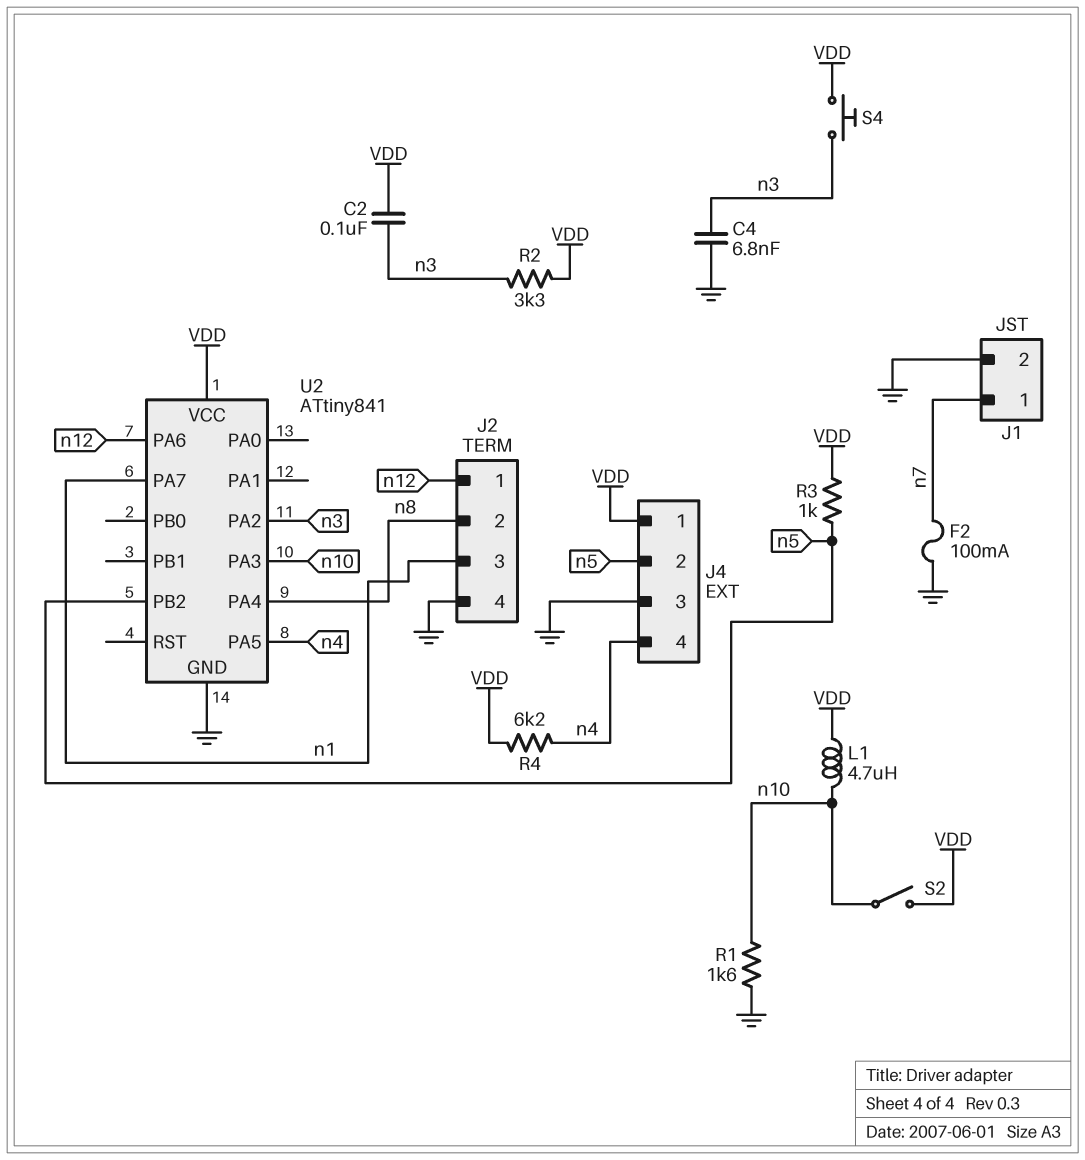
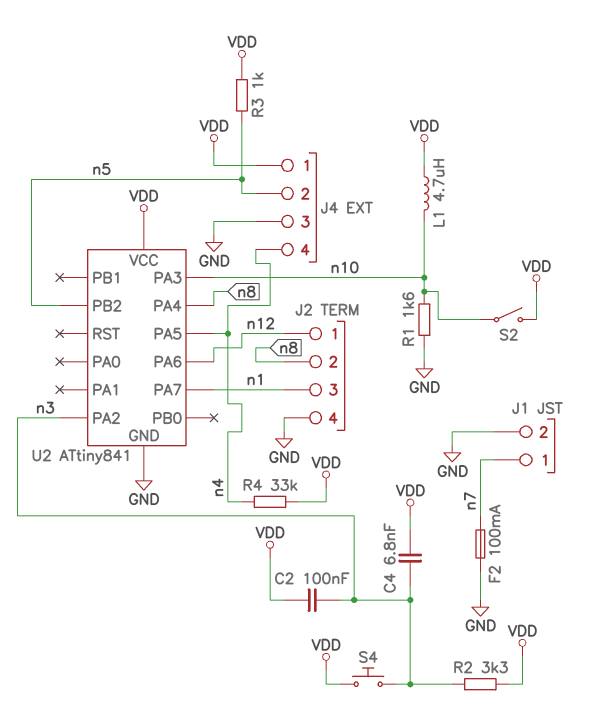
C4: 6.8nF (GND, n3) -> 6.8nF (VDD, n3)
R4: 6.2k (VDD, n4) -> 33k (VDD, n4)

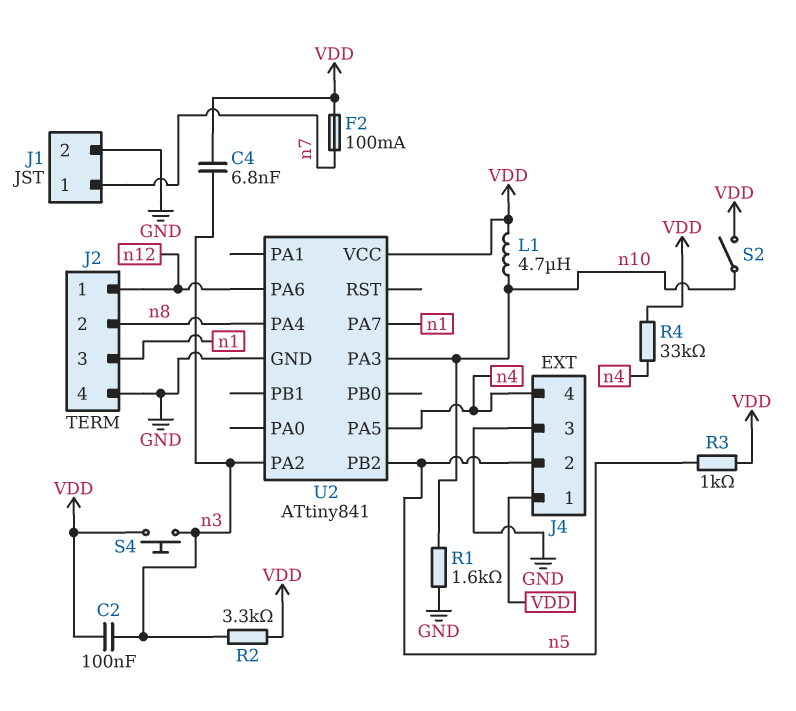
F2: 100mA (GND, n7) -> 100mA (VDD, n7)

